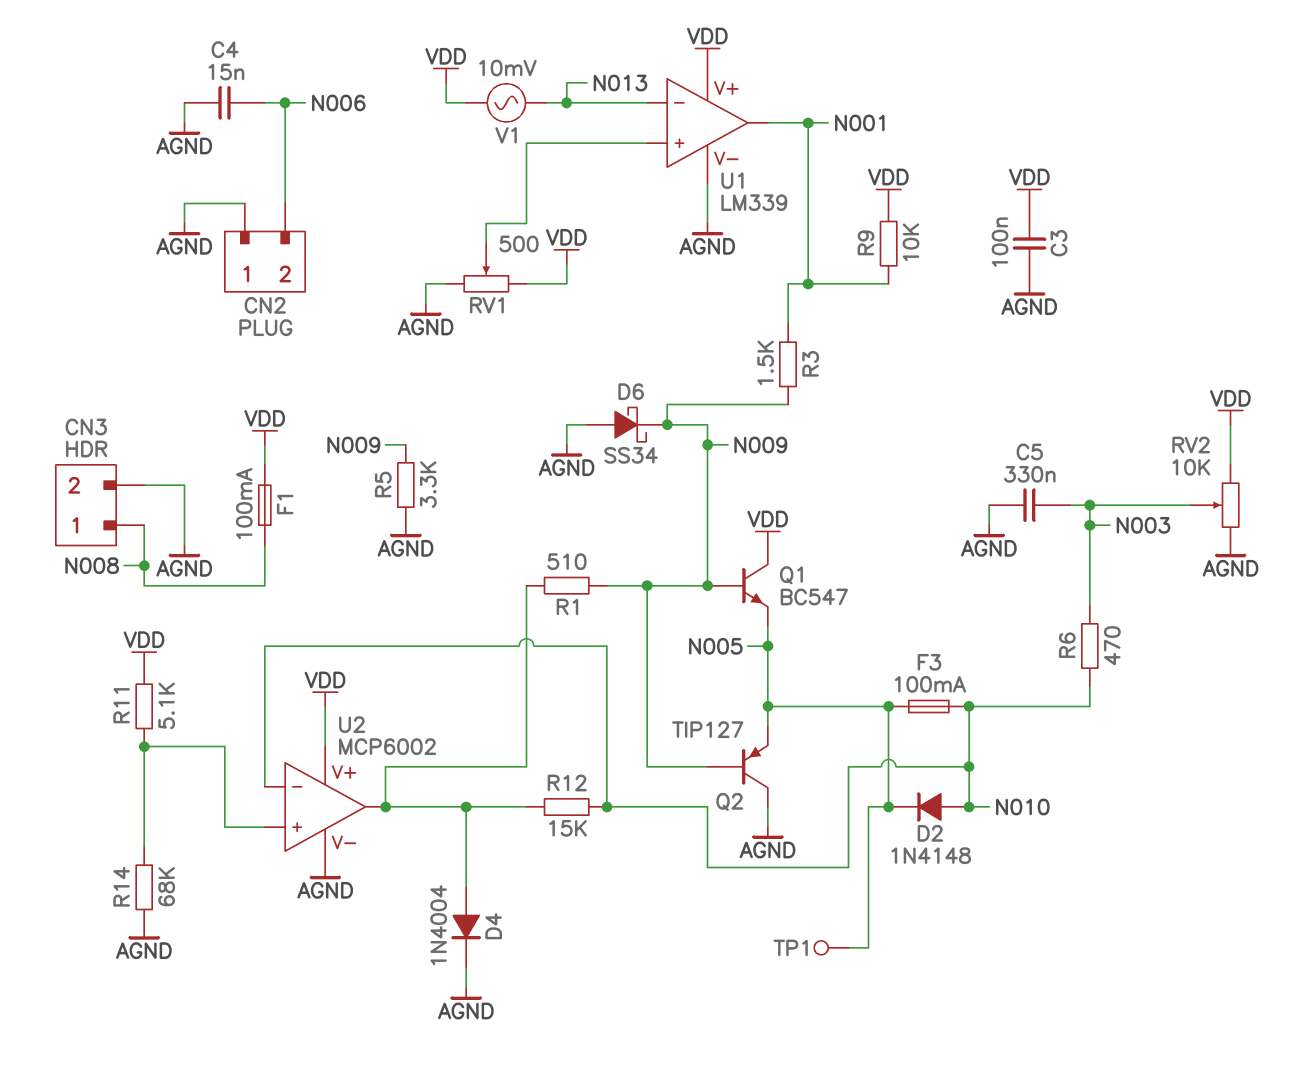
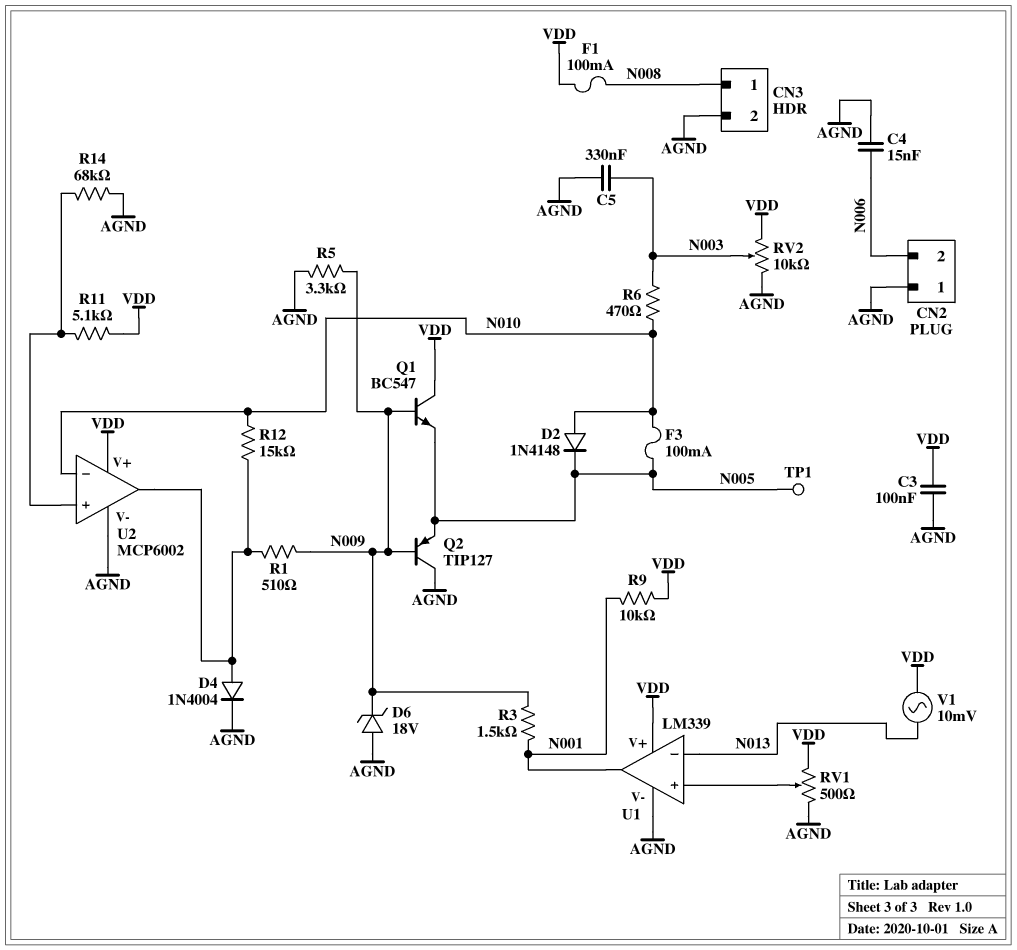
D6: schottky SS34 (A AGND, K N009) -> zener 18V (A AGND, K N009)

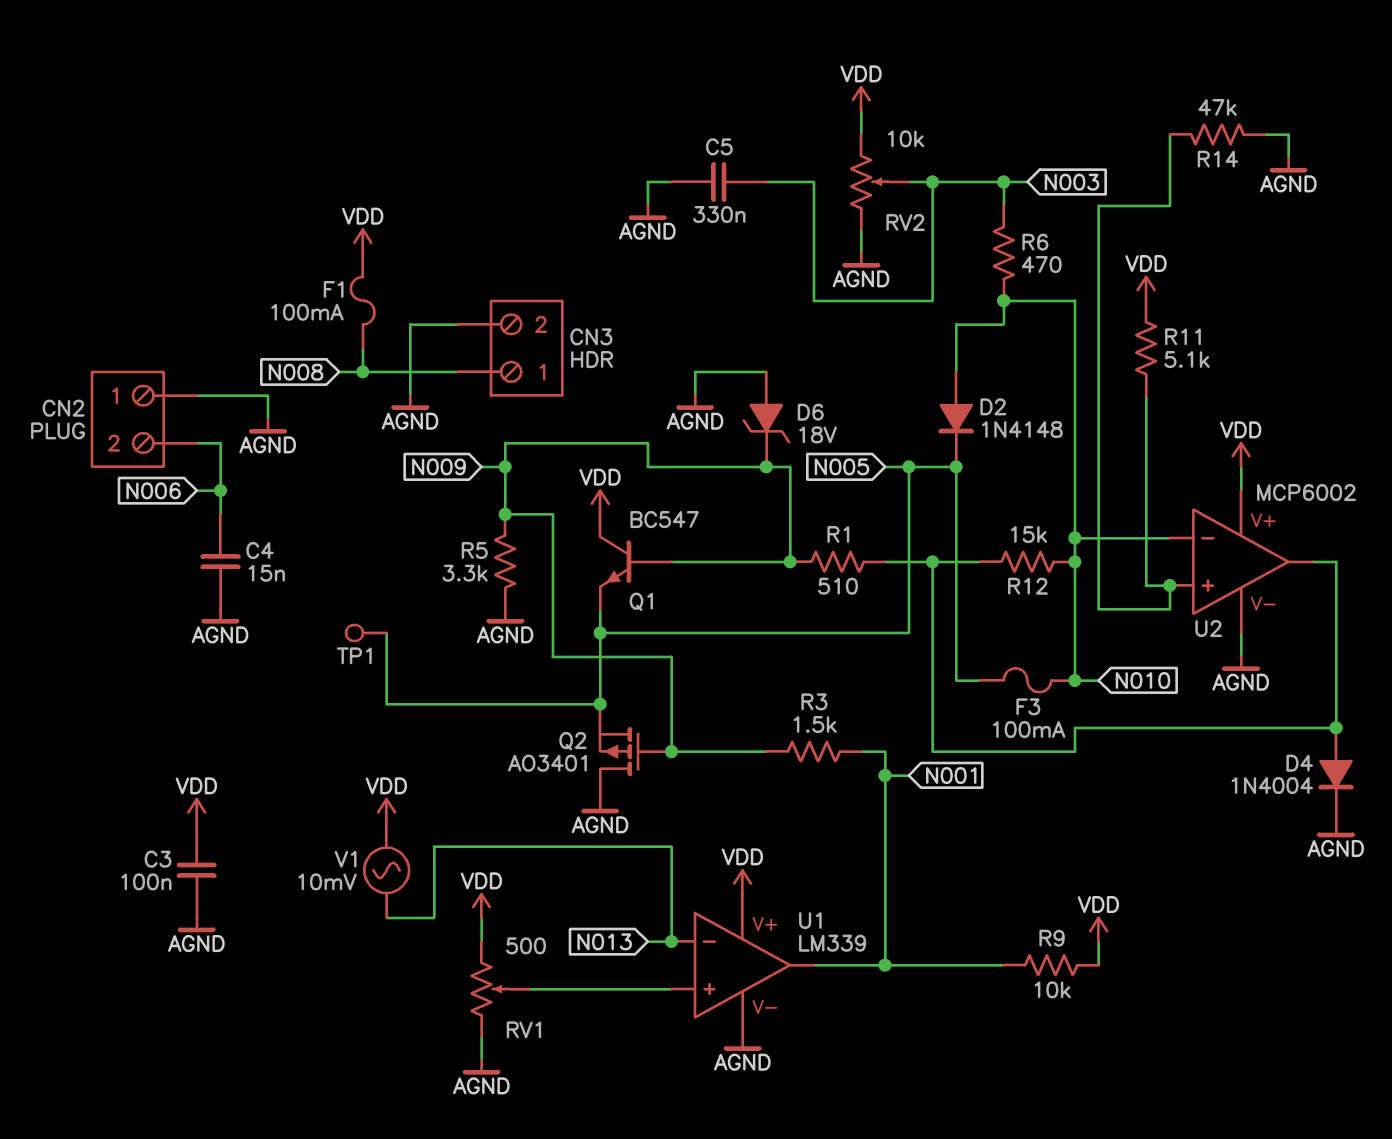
Q2: PNP TIP127 (B N009, C AGND, E N005) -> PMOS AO3401 (G N009, D AGND, S N005)
R14: 68k (AGND, U2/in+) -> 47k (AGND, U2/in+)

